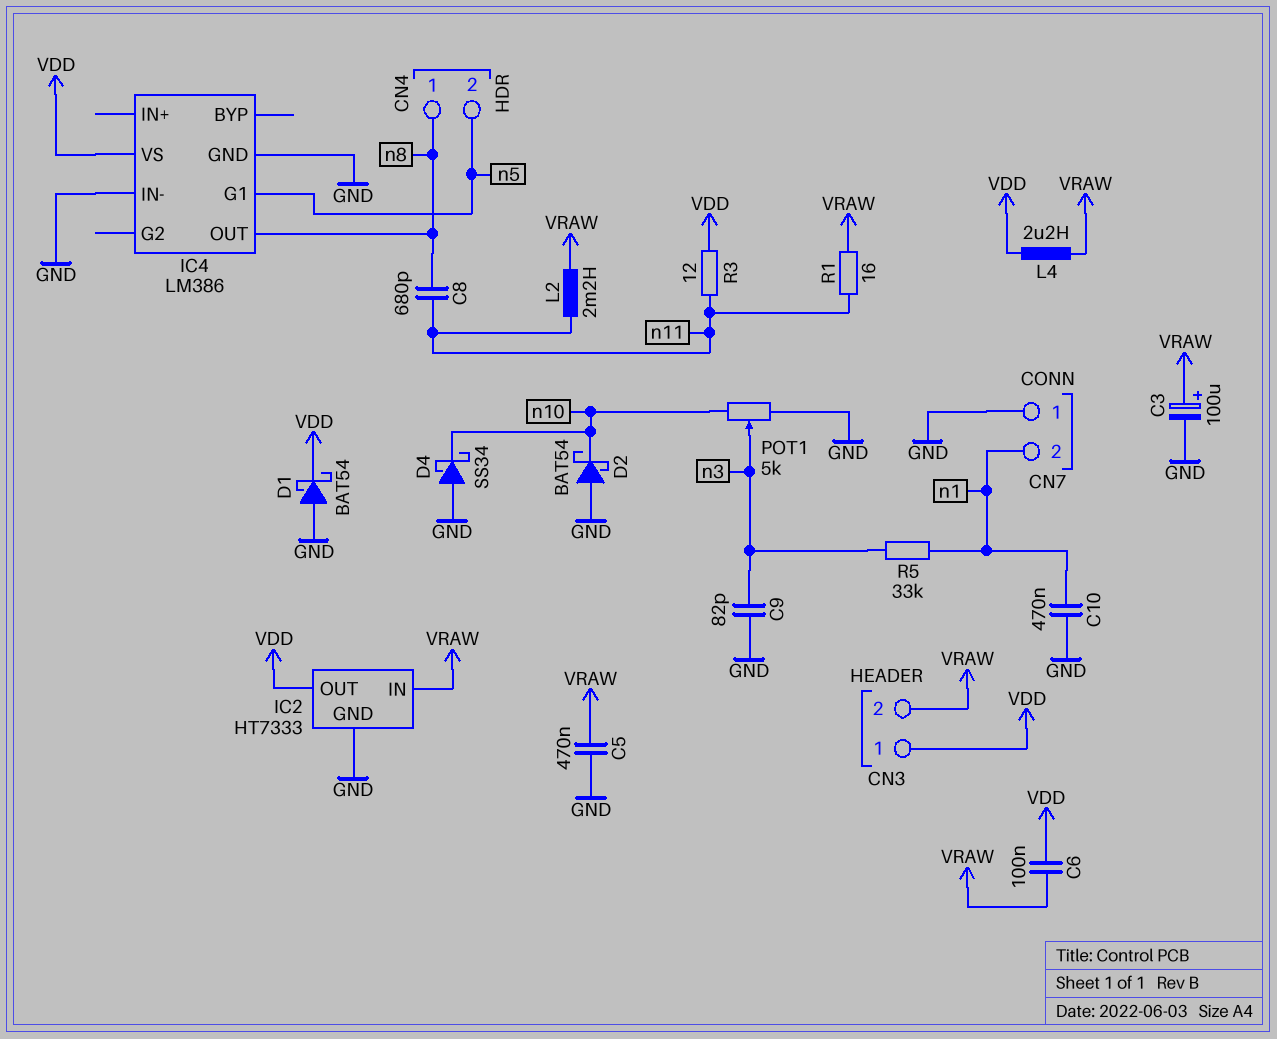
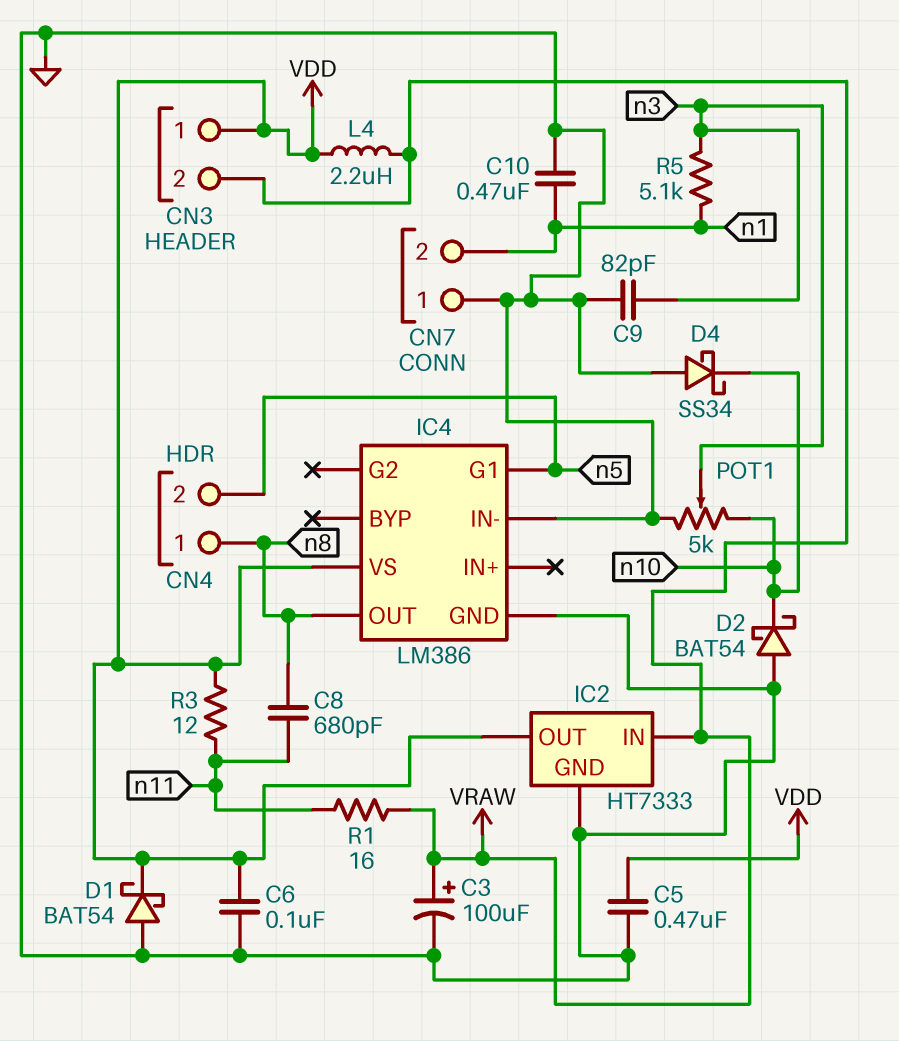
C5: 470nF (GND, VRAW) -> 470nF (GND, VDD)
C6: 100nF (VDD, VRAW) -> 100nF (GND, VDD)
L2: 2.2mH (VRAW, n11) -> none
R5: 33k (n1, n3) -> 5.1k (n1, n3)

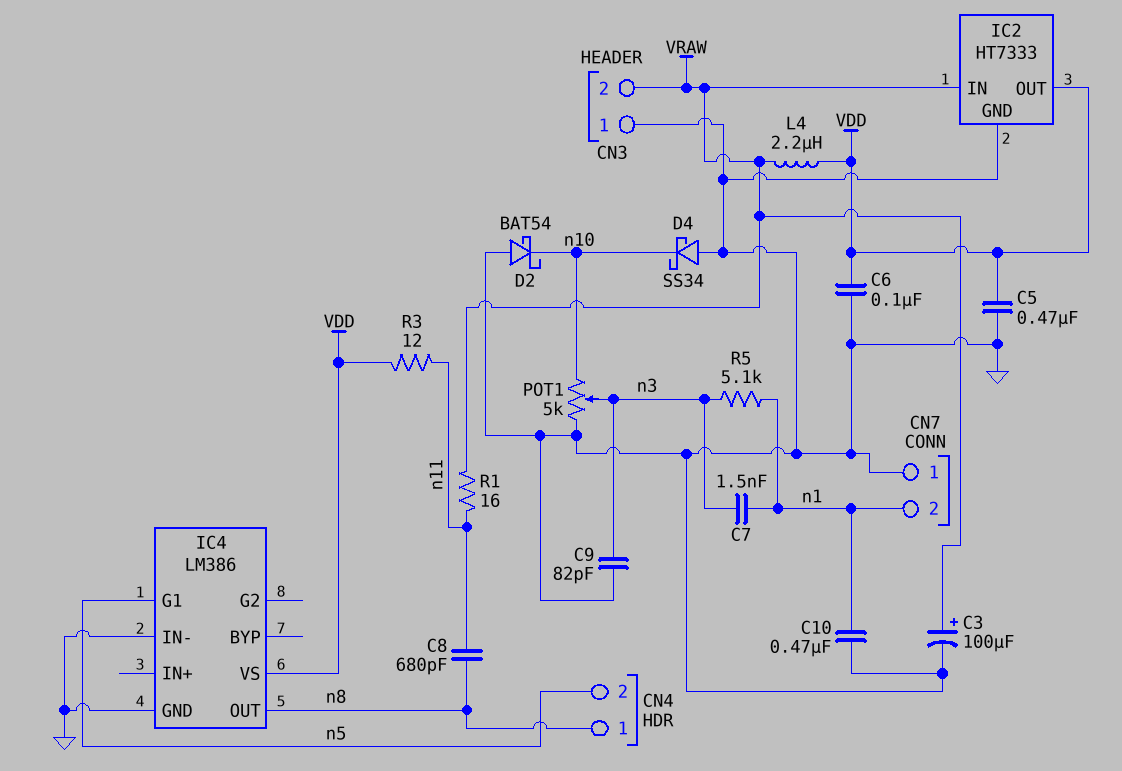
C7: none -> 1.5nF (n1, n3)
CN3 pin 1: VDD -> GND
D1: schottky BAT54 (A GND, K VDD) -> none

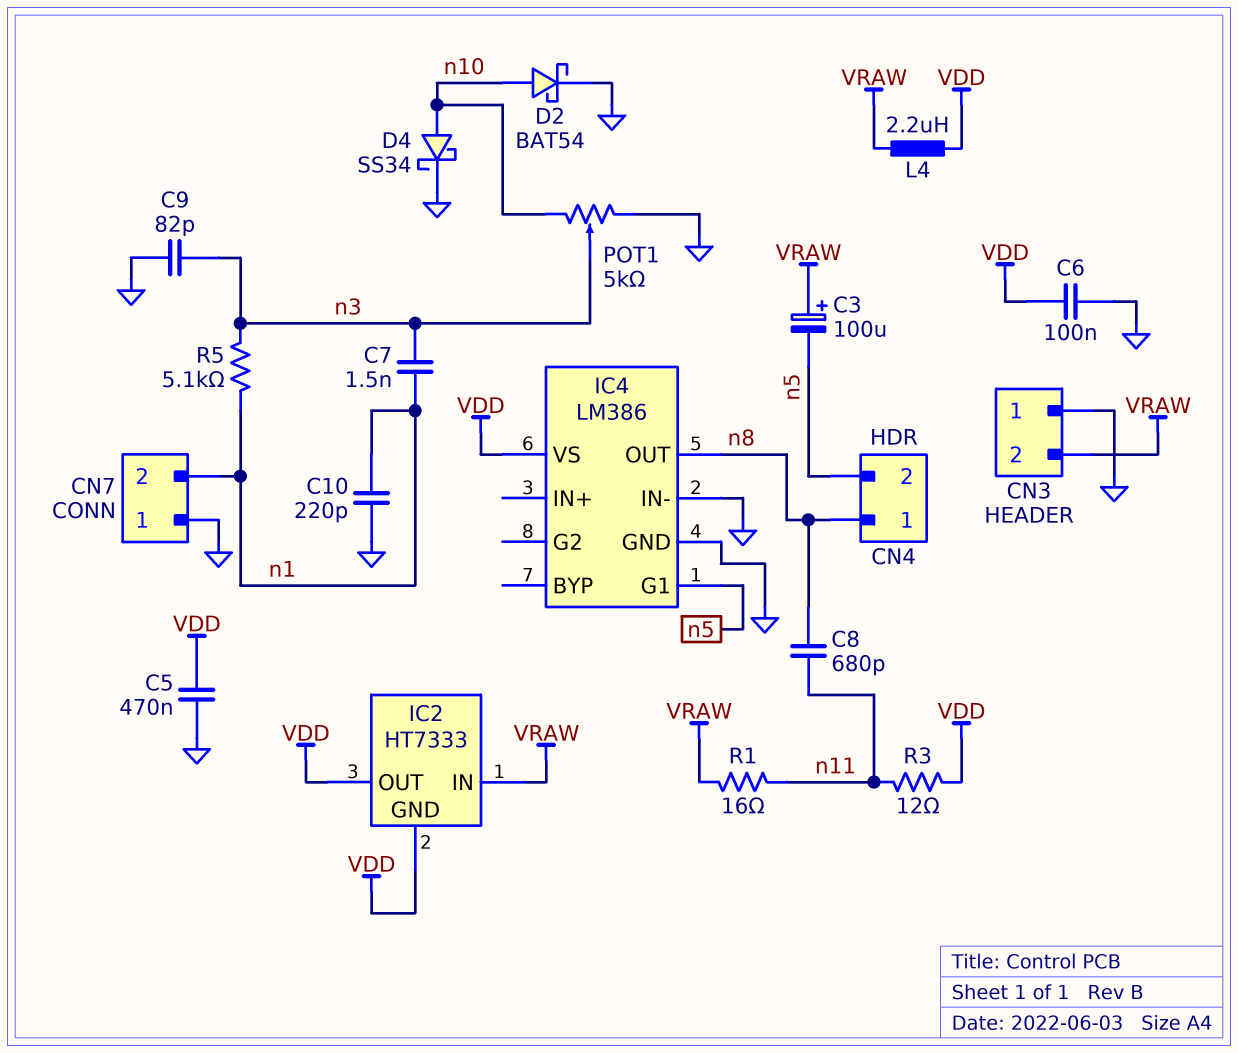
C3: 100uF (plus VRAW, minus GND) -> 100uF (plus VRAW, minus n5)
C10: 470nF (GND, n1) -> 220pF (GND, n1)
D2: schottky BAT54 (A GND, K n10) -> schottky BAT54 (A n10, K GND)
D4: schottky SS34 (A GND, K n10) -> schottky SS34 (A n10, K GND)
IC2 pin GND: GND -> VDD

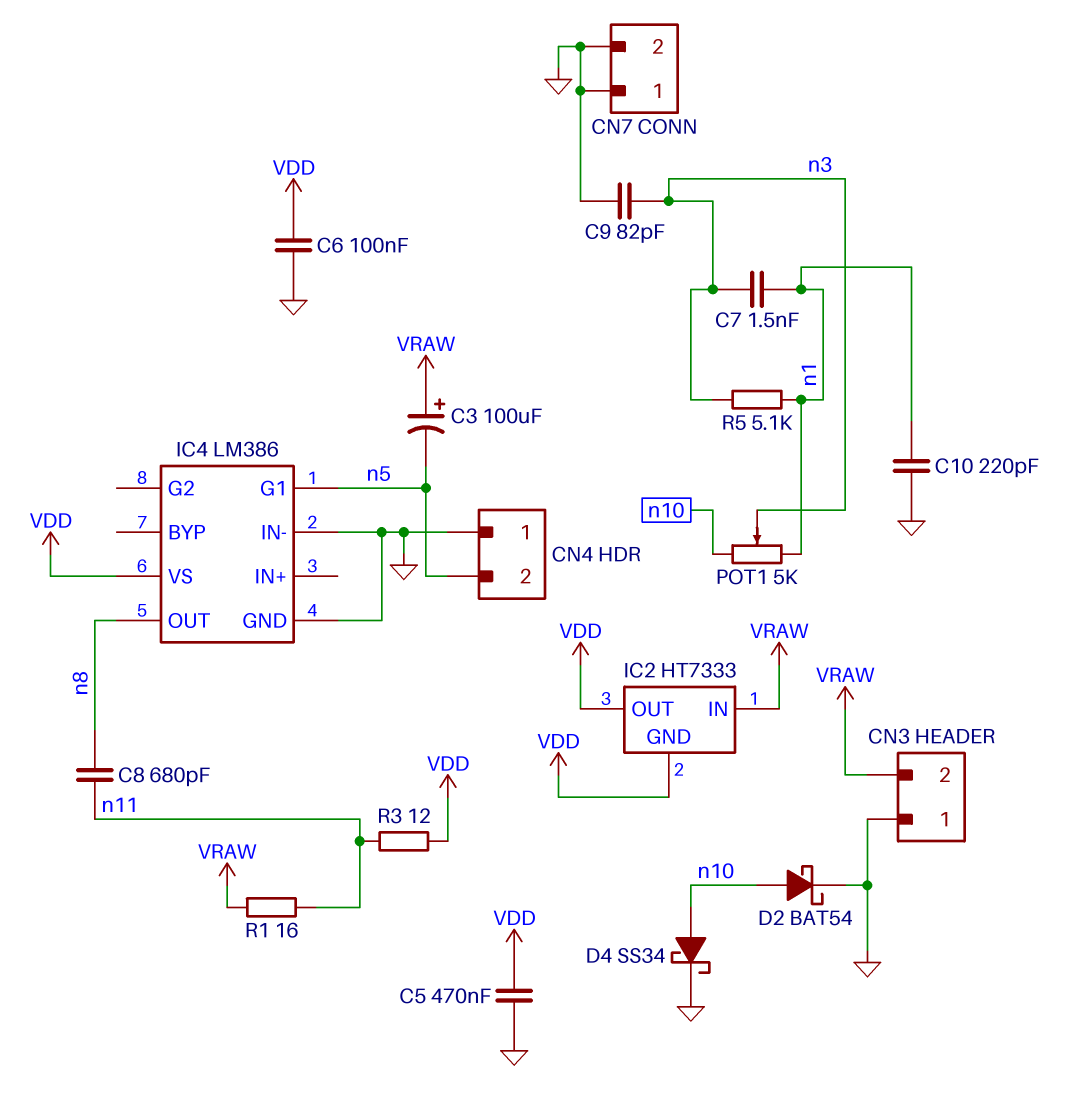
CN4 pin 1: n8 -> GND
CN7 pin 2: n1 -> GND
L4: 2.2uH (VDD, VRAW) -> none
POT1: 5k (GND, n10, wiper n3) -> 5k (n1, n10, wiper n3)

